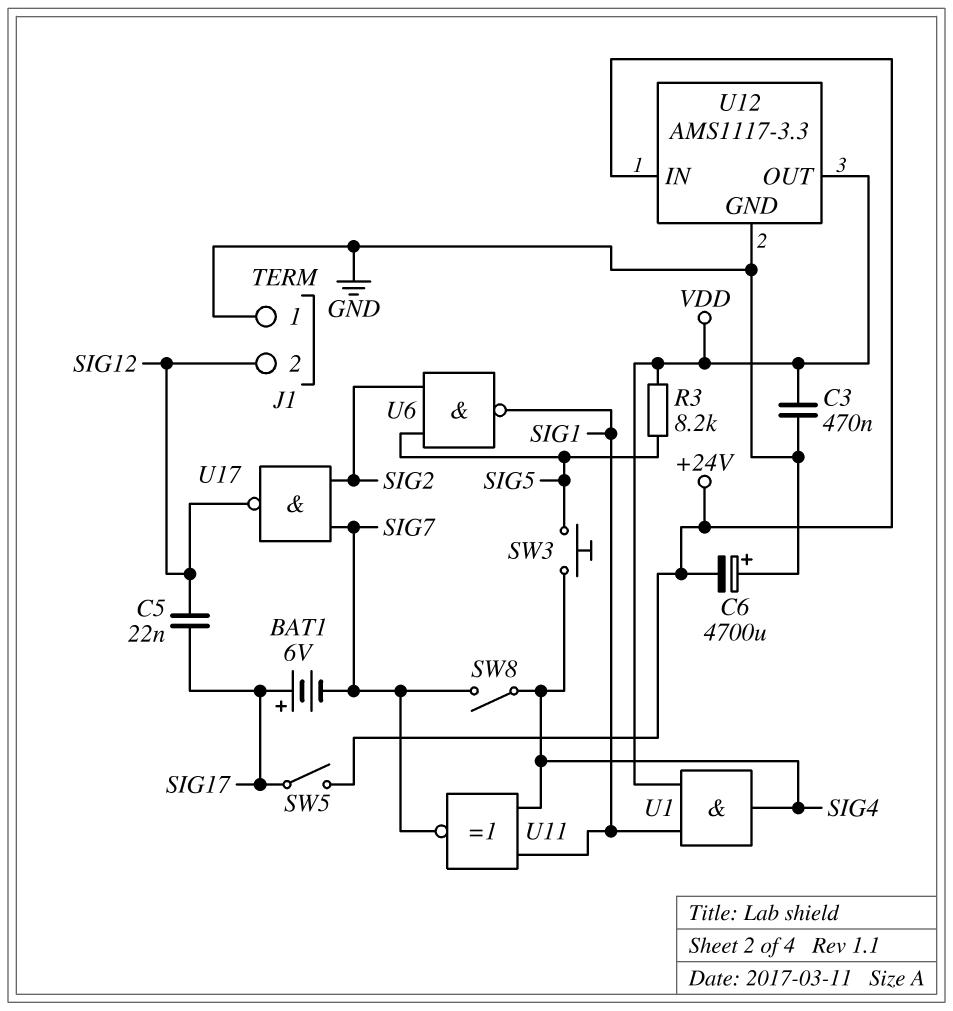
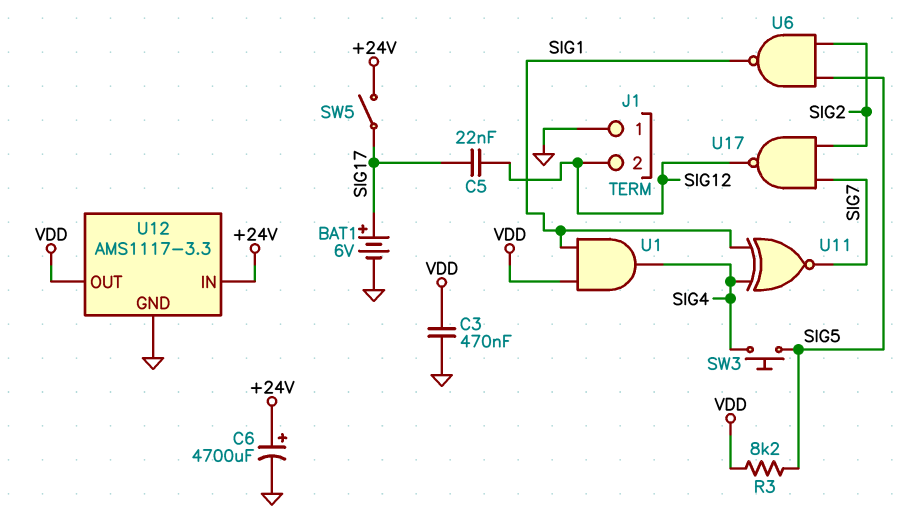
BAT1: 6V (plus SIG17, minus SIG7) -> 6V (plus SIG17, minus GND)
C6: 4700uF (plus GND, minus +24V) -> 4700uF (plus +24V, minus GND)
SW8: switch (SIG4, SIG7) -> none

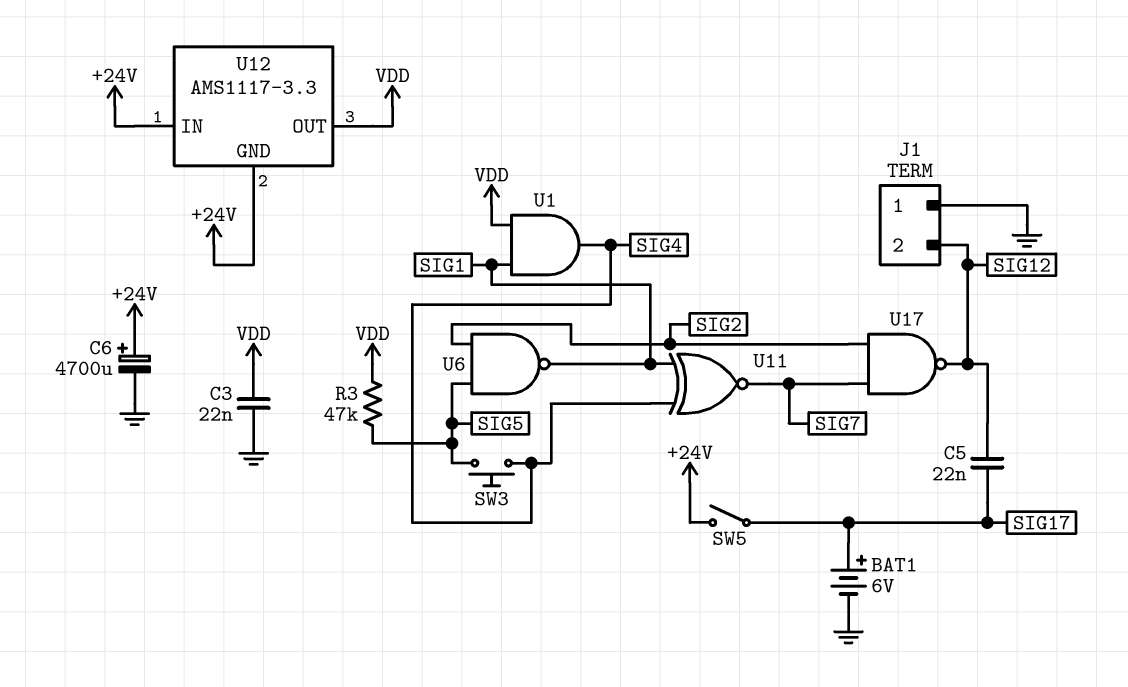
C3: 470nF (GND, VDD) -> 22nF (GND, VDD)
R3: 8.2k (SIG5, VDD) -> 47k (SIG5, VDD)
U12 pin GND: GND -> +24V

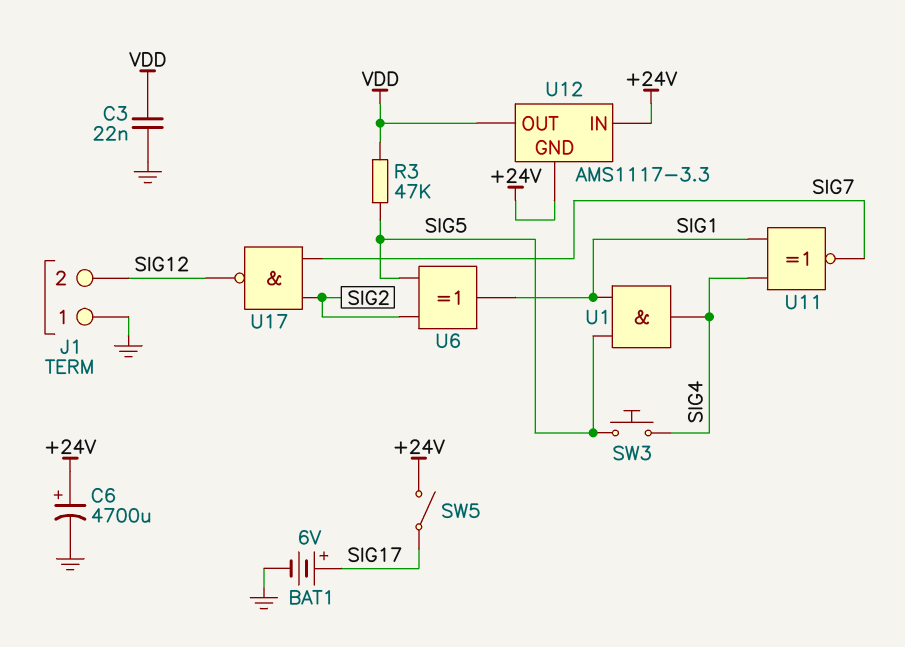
C5: 22nF (SIG12, SIG17) -> none
U1: AND (in SIG1, in VDD, out SIG4) -> AND (in SIG1, in SIG5, out SIG4)
U6: NAND (in SIG2, in SIG5, out SIG1) -> XOR (in SIG2, in SIG5, out SIG1)

